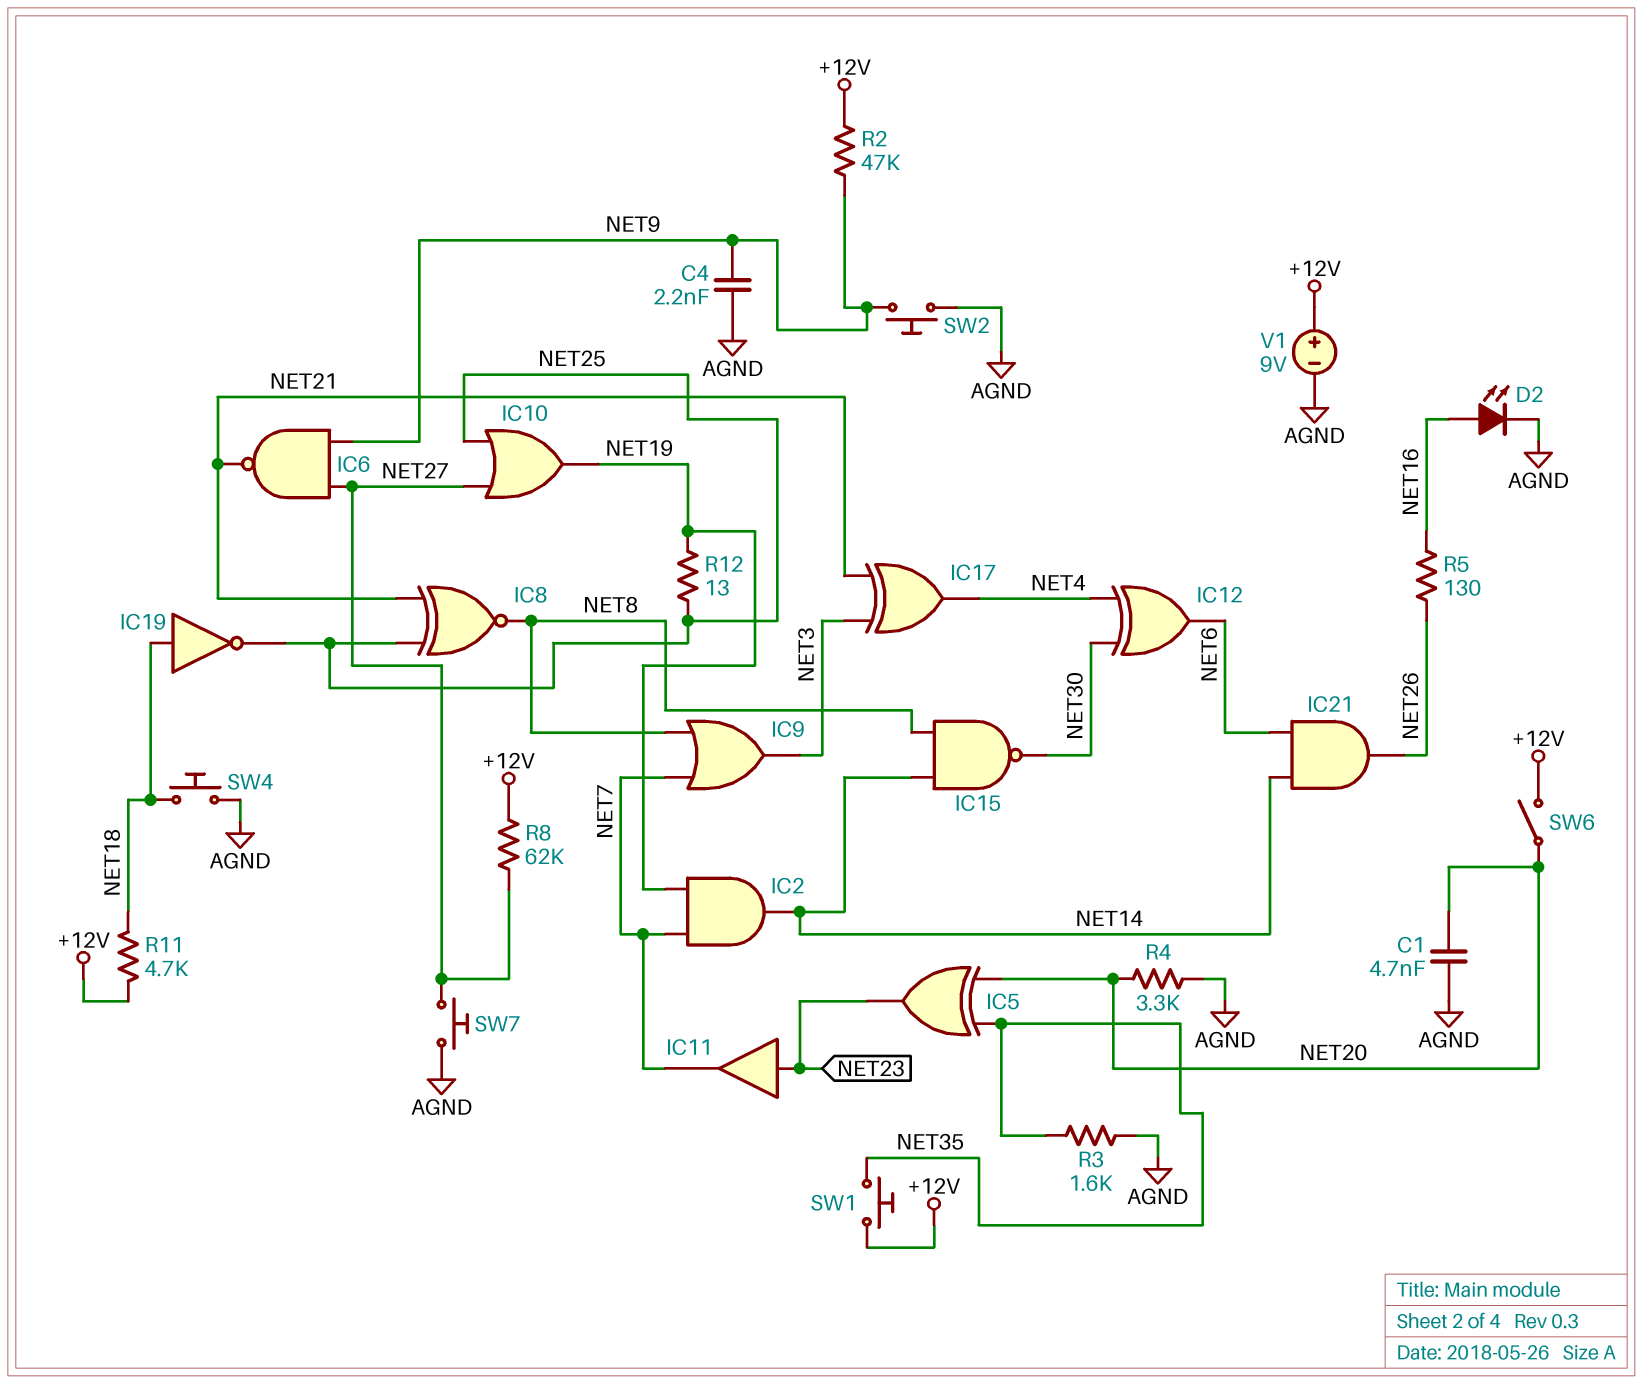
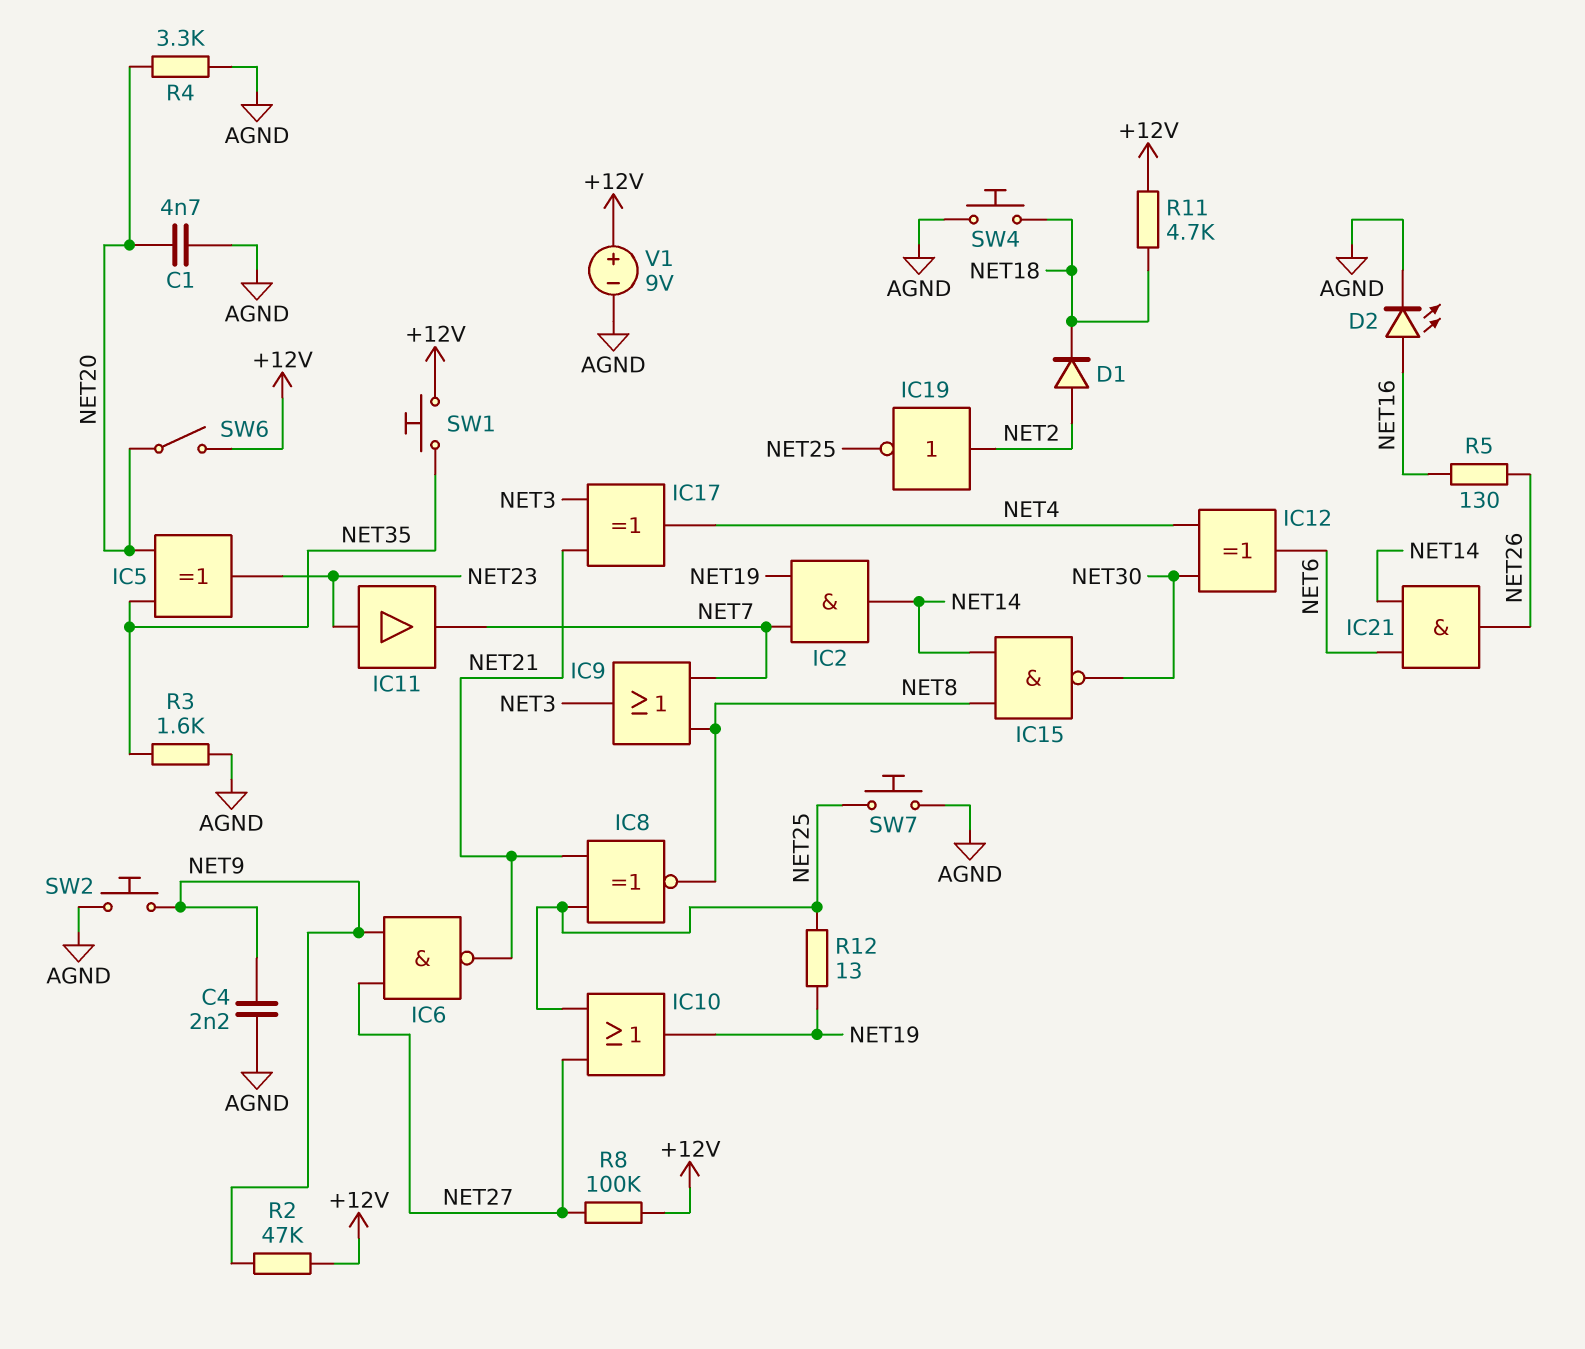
D1: none -> diode (A NET2, K NET18)
IC19: NOT (in NET18, out NET25) -> NOT (in NET2, out NET25)
R8: 62k (+12V, NET27) -> 100k (+12V, NET27)
SW7: button (AGND, NET27) -> button (AGND, NET25)

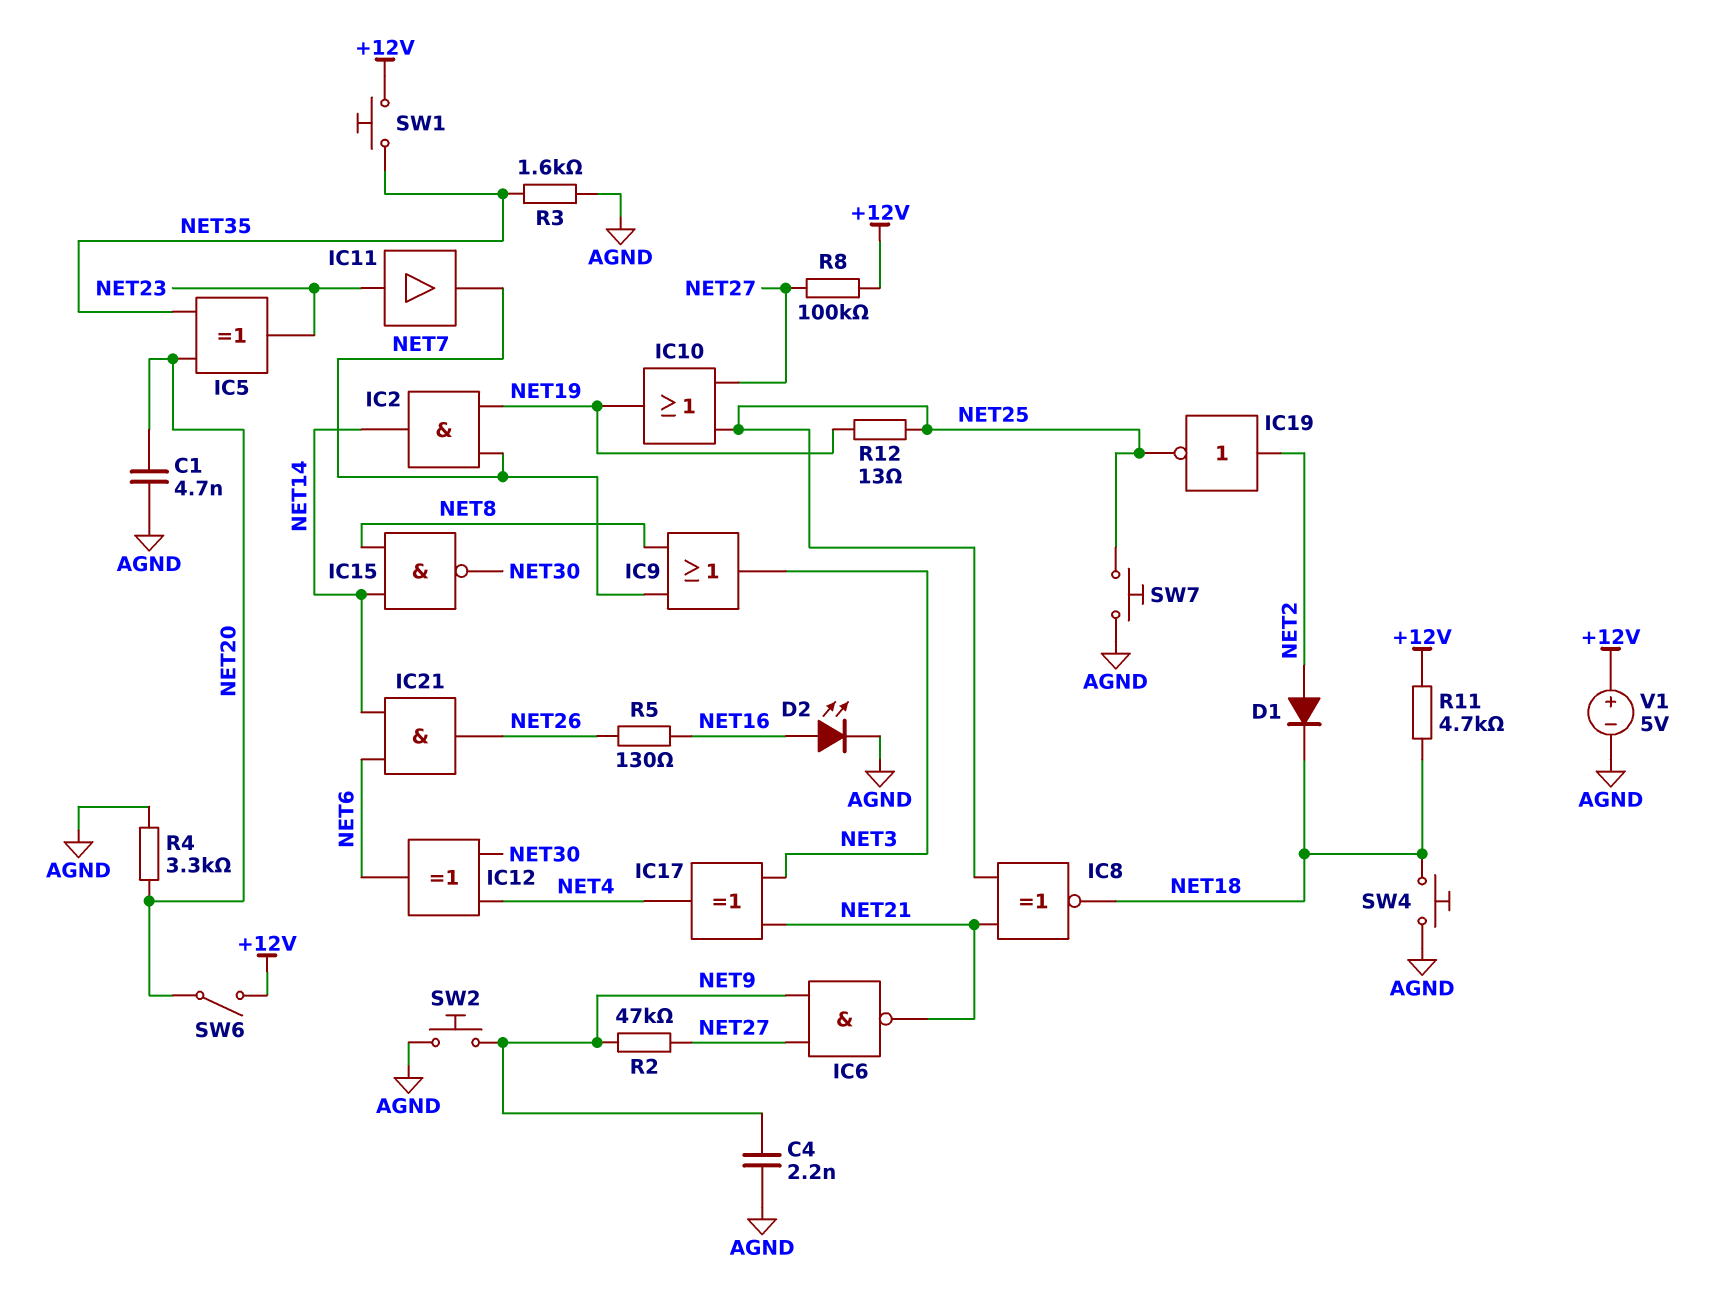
IC8: XNOR (in NET21, in NET25, out NET8) -> XNOR (in NET21, in NET25, out NET18)
R2: 47k (+12V, NET9) -> 47k (NET9, NET27)
V1: 9V (plus +12V, minus AGND) -> 5V (plus +12V, minus AGND)

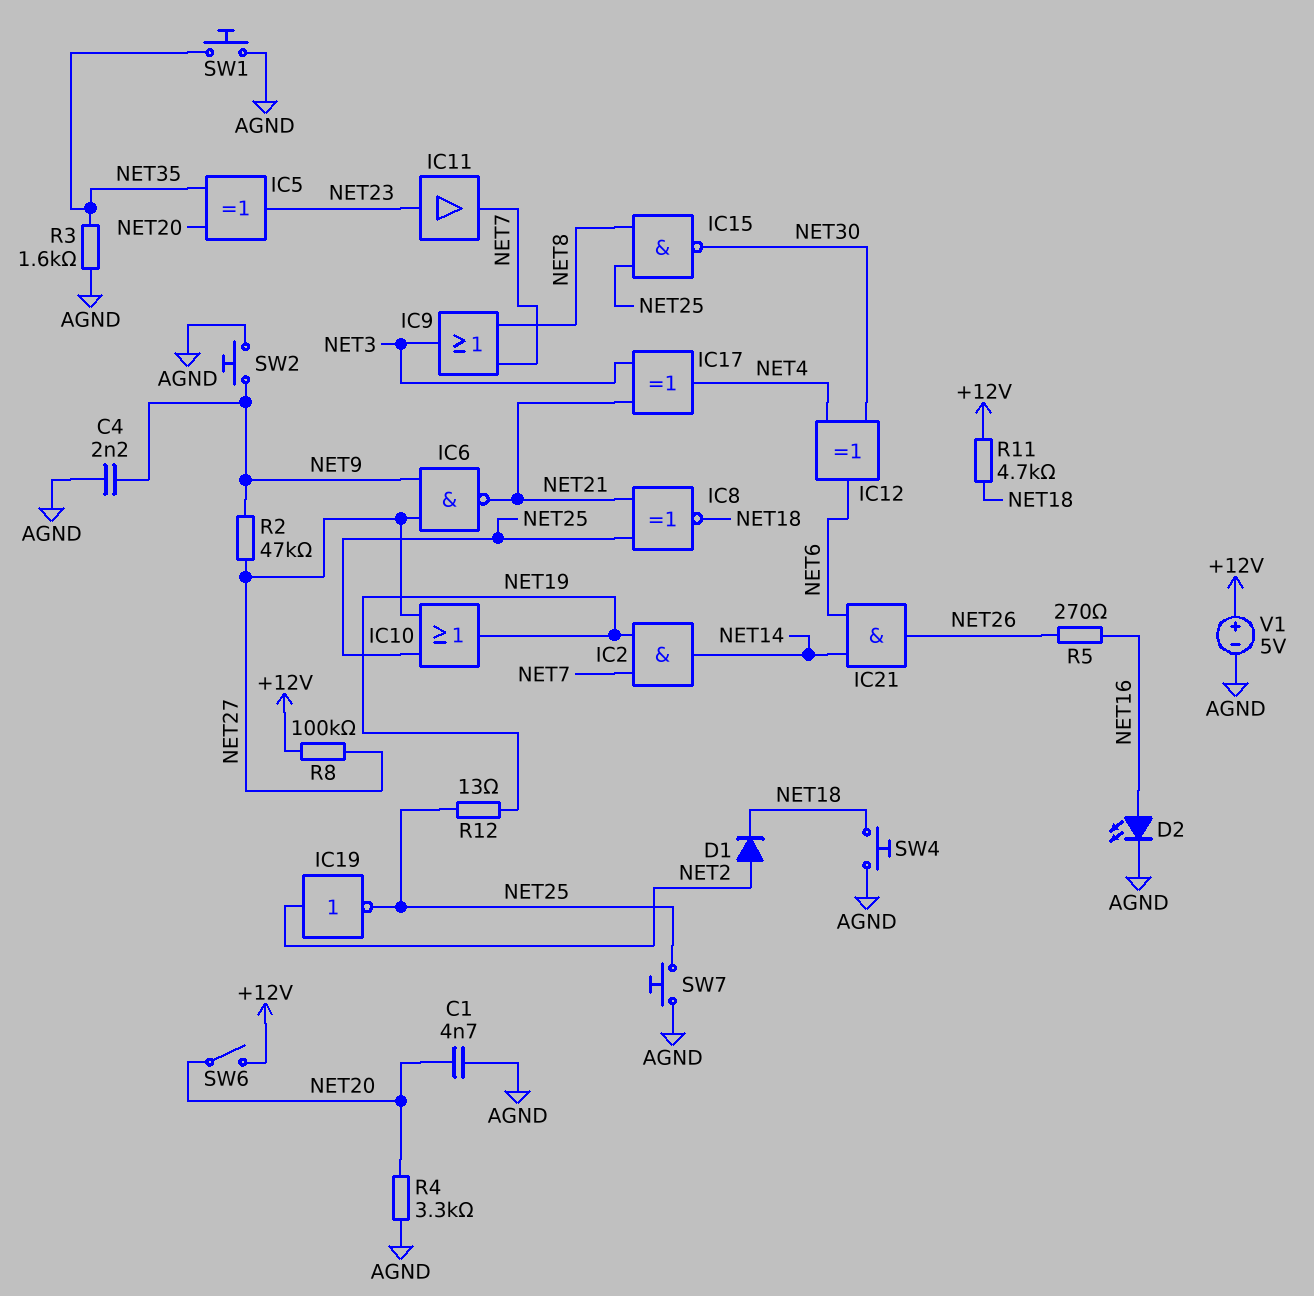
IC15: NAND (in NET8, in NET14, out NET30) -> NAND (in NET8, in NET25, out NET30)
R5: 130 (NET16, NET26) -> 270 (NET16, NET26)
SW1: button (+12V, NET35) -> button (AGND, NET35)

